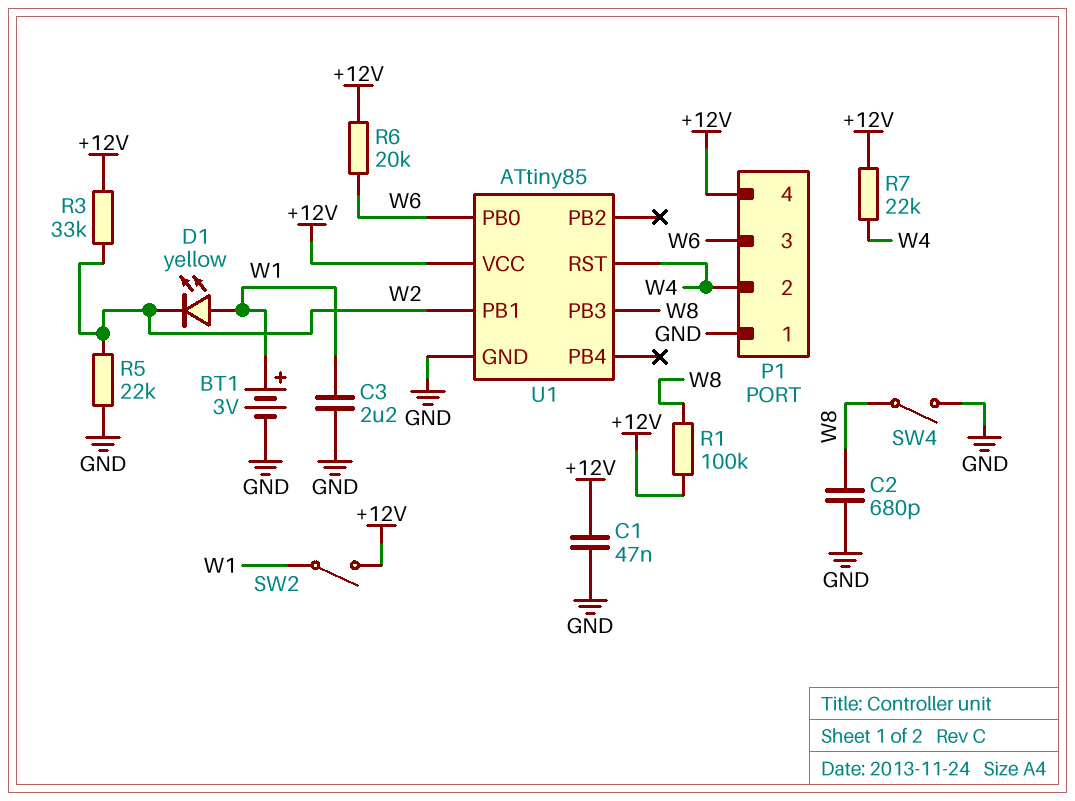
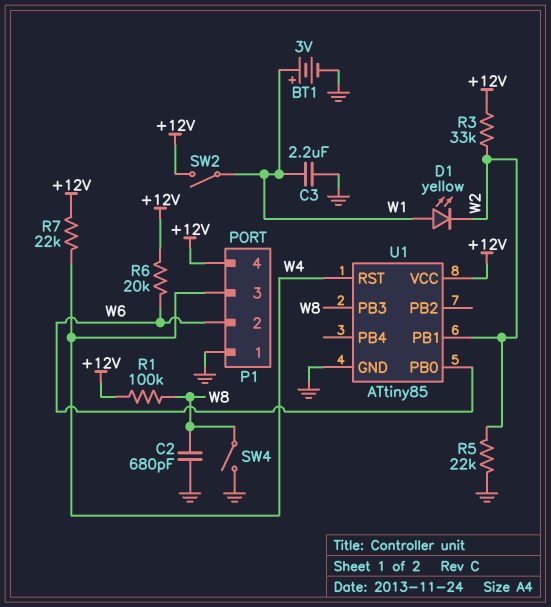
C1: 47nF (+12V, GND) -> none
P1 pin 2: W4 -> W6
P1 pin 3: W6 -> W4

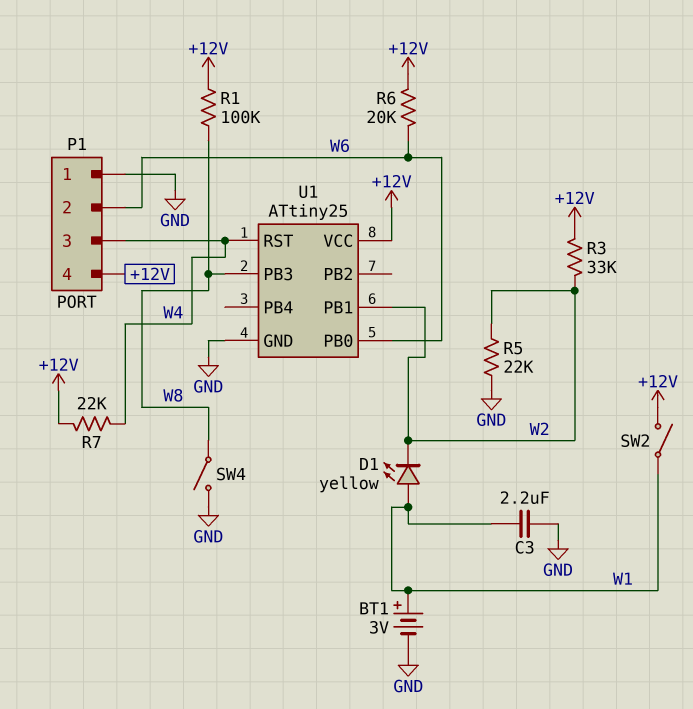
C2: 680pF (GND, W8) -> none
U1: ATtiny85 -> ATtiny25

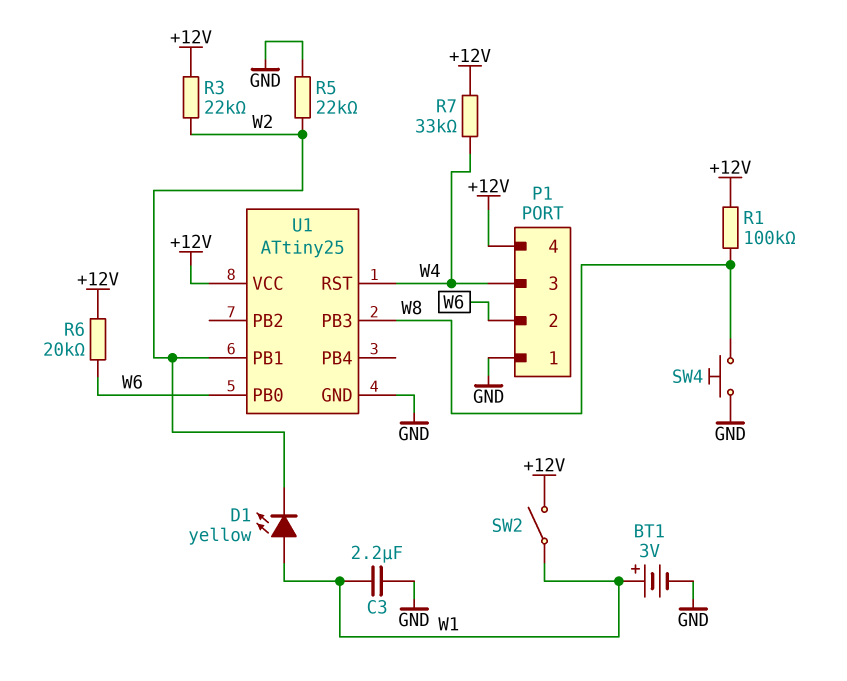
R3: 33k (+12V, W2) -> 22k (+12V, W2)
R7: 22k (+12V, W4) -> 33k (+12V, W4)
SW4: switch (GND, W8) -> button (GND, W8)

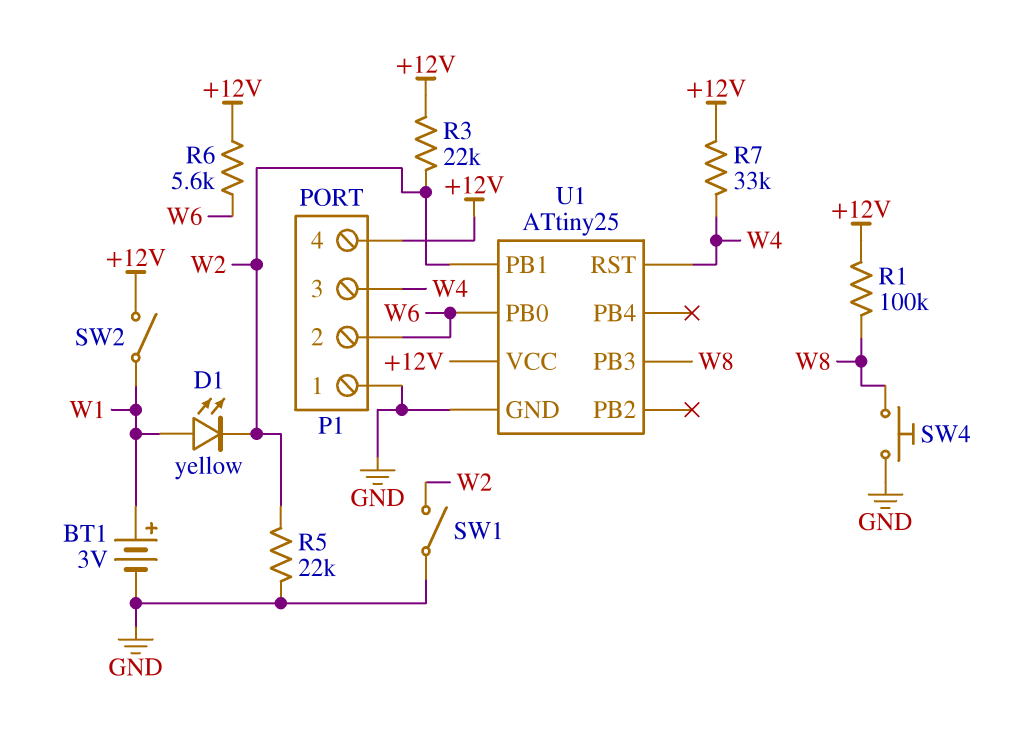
C3: 2.2uF (GND, W1) -> none
R6: 20k (+12V, W6) -> 5.6k (+12V, W6)
SW1: none -> switch (GND, W2)

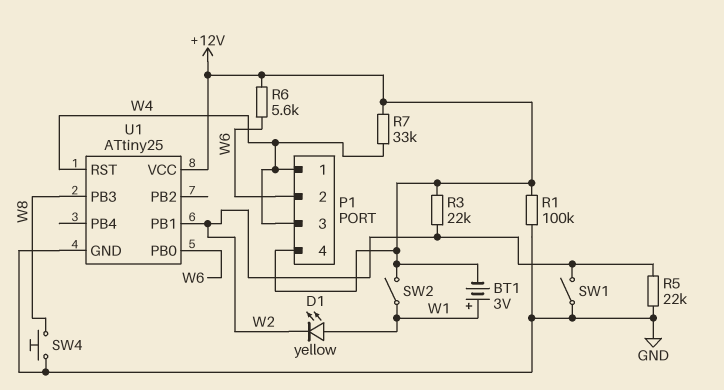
BT1: 3V (plus W1, minus GND) -> 3V (plus W1, minus +12V)
P1 pin 1: GND -> W4
R1: 100k (+12V, W8) -> 100k (+12V, GND)

